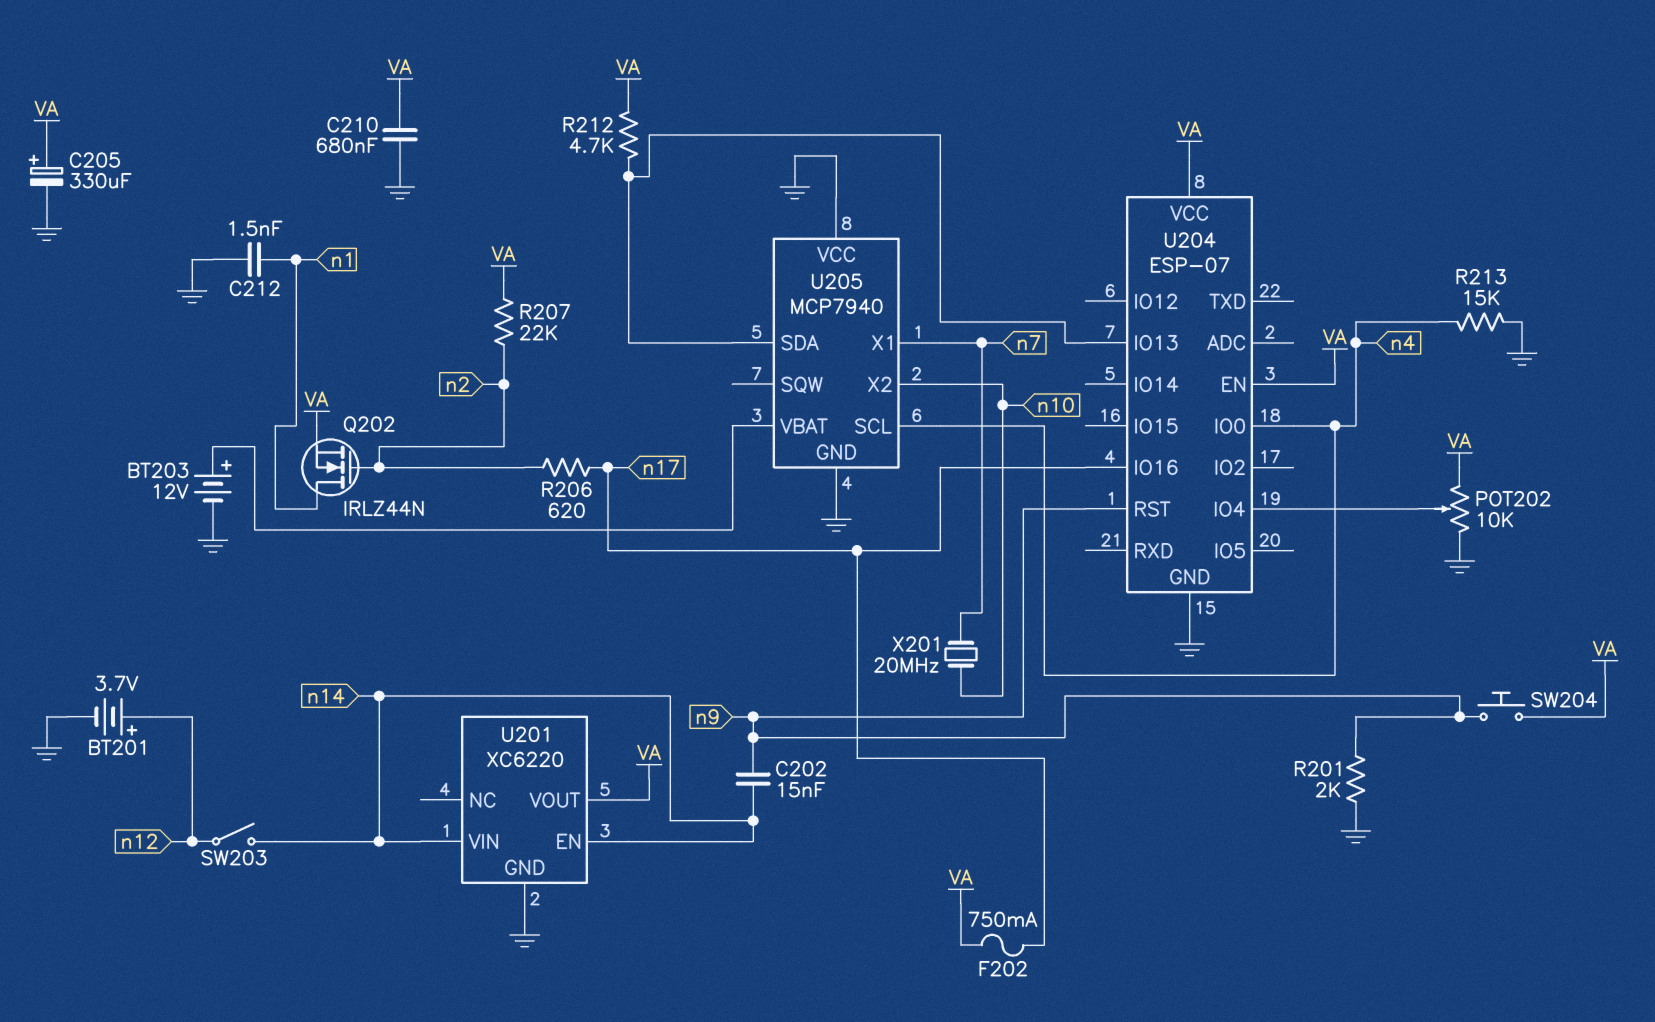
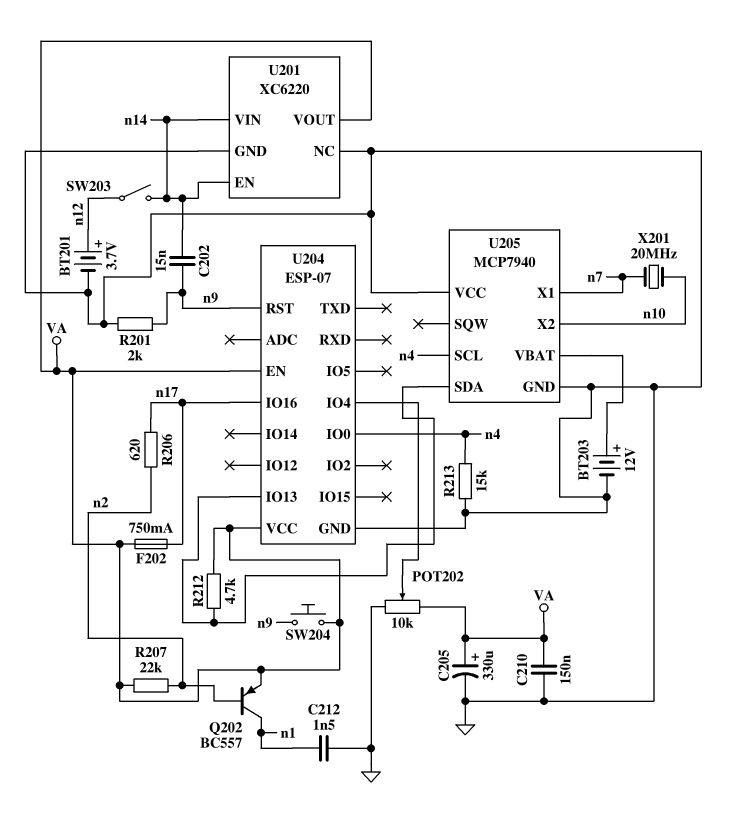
C210: 680nF (GND, VA) -> 150nF (GND, VA)
Q202: NMOS IRLZ44N (G n2, D n1, S VA) -> PNP BC557 (B n2, C n1, E VA)
U201 pin NC: none -> GND

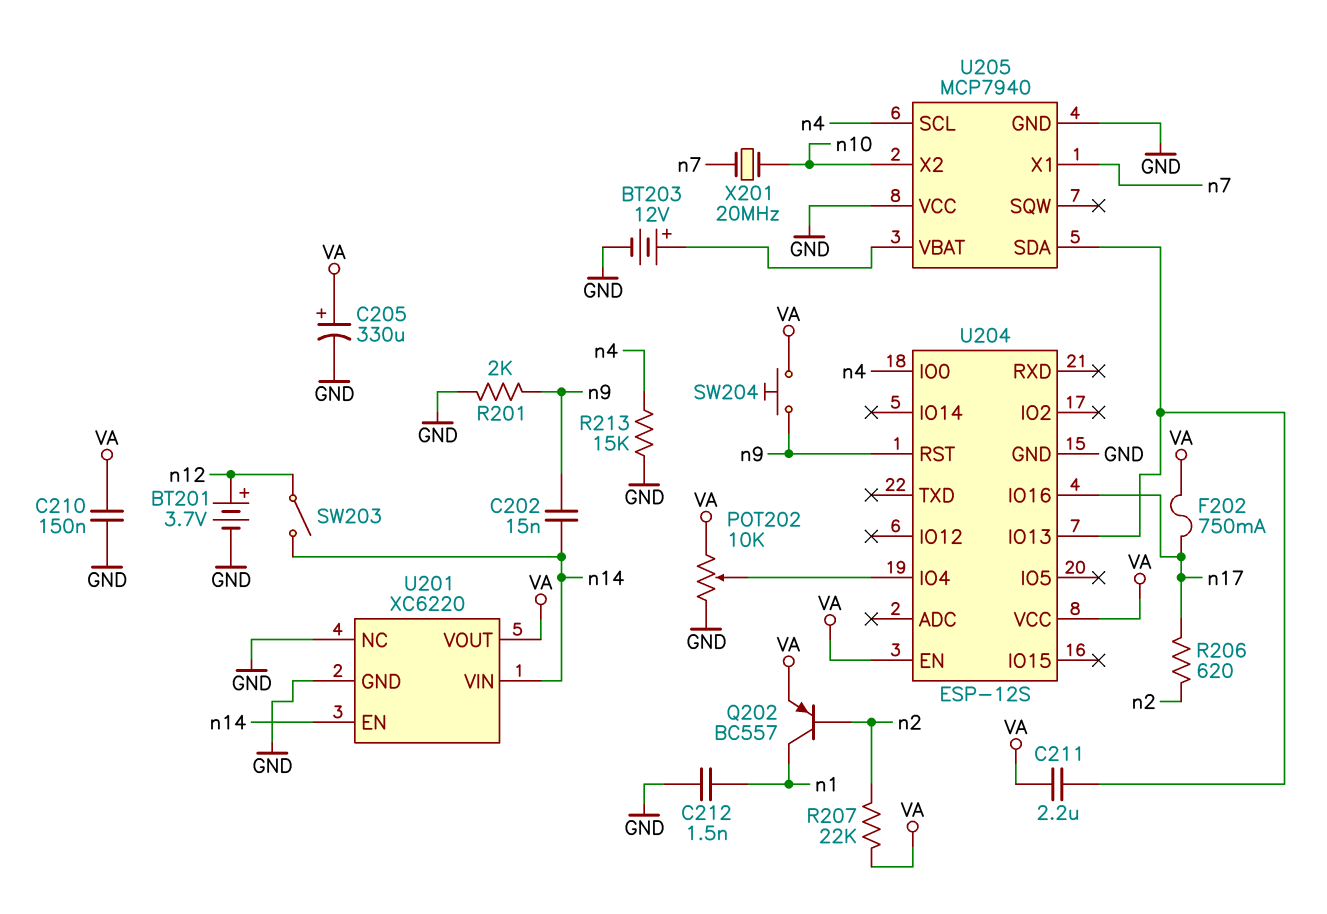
C211: none -> 2.2uF (U204/IO13, VA)
R212: 4.7k (U204/IO13, VA) -> none
U204: ESP-07 -> ESP-12S

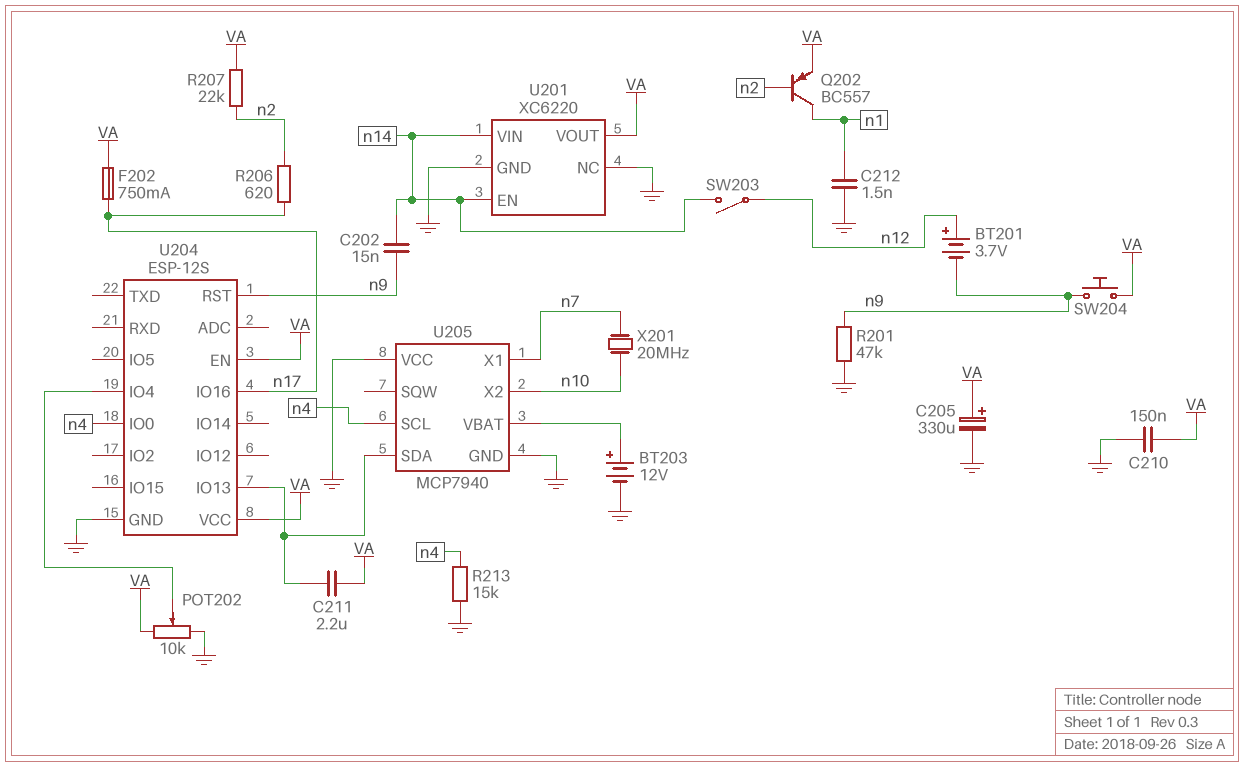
BT201: 3.7V (plus n12, minus GND) -> 3.7V (plus n12, minus n9)
R201: 2k (GND, n9) -> 47k (GND, n9)

